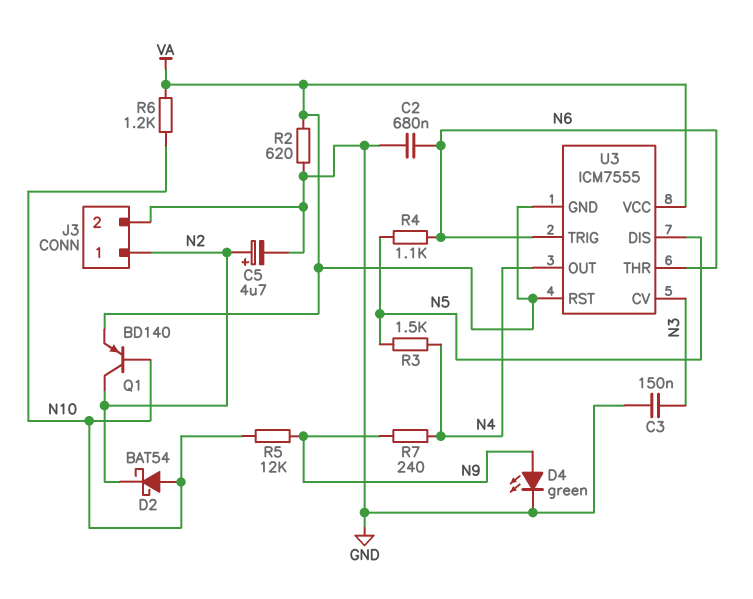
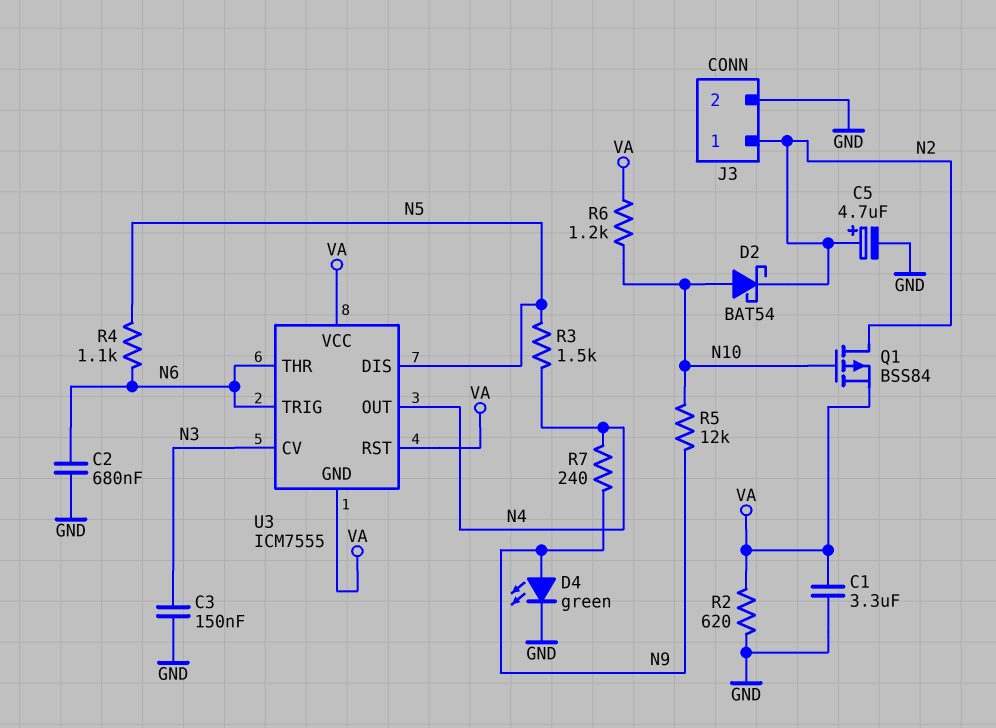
C1: none -> 3.3uF (GND, VA)
Q1: PNP BD140 (B N10, C N2, E VA) -> PMOS BSS84 (G N10, D N2, S VA)

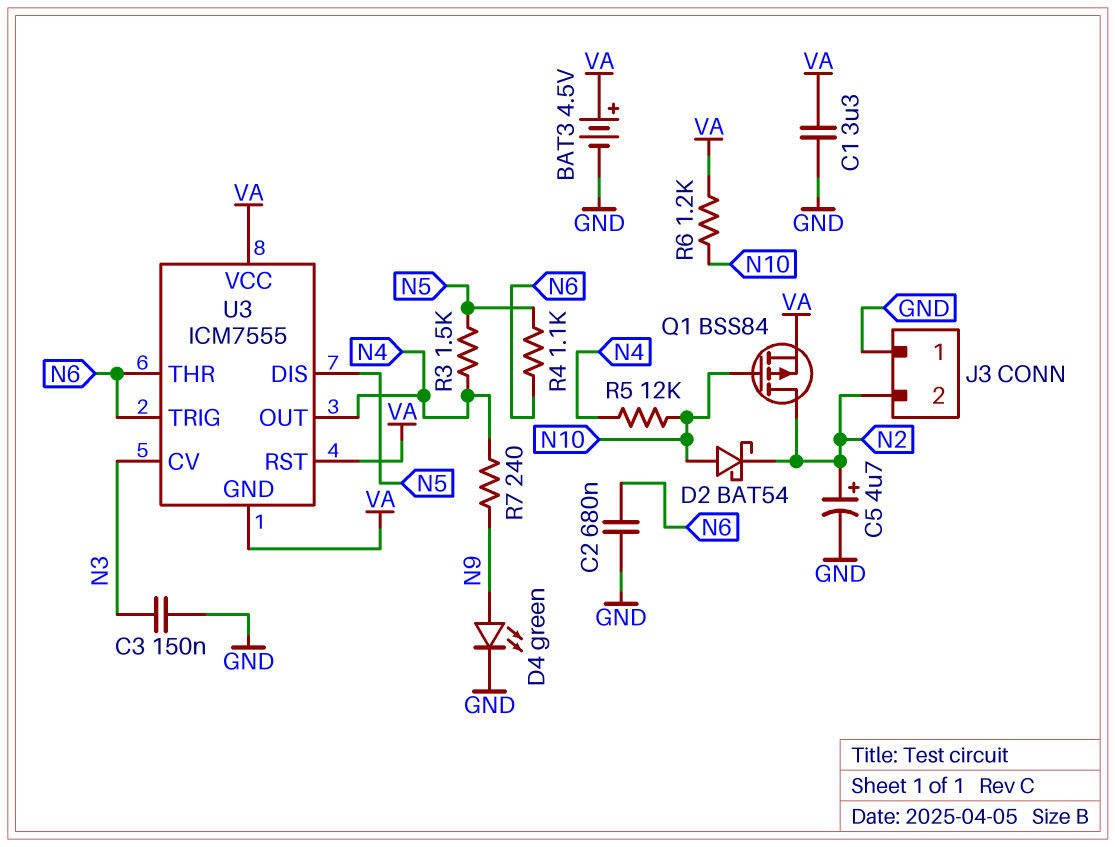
BAT3: none -> 4.5V (plus VA, minus GND)
J3 pin 1: N2 -> GND
J3 pin 2: GND -> N2
R2: 620 (GND, VA) -> none
R5: 12k (N9, N10) -> 12k (N4, N10)

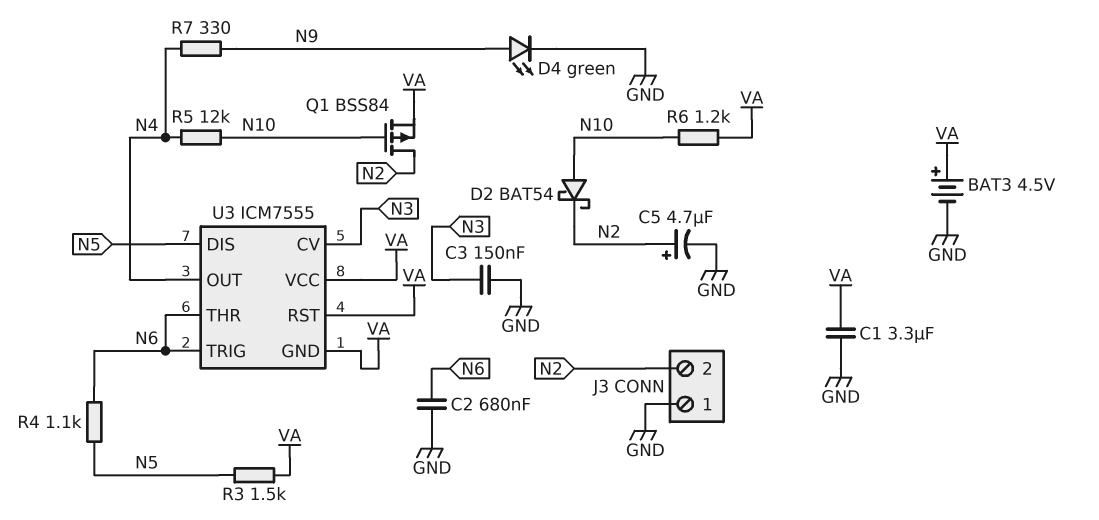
R3: 1.5k (N4, N5) -> 1.5k (N5, VA)
R7: 240 (N4, N9) -> 330 (N4, N9)

